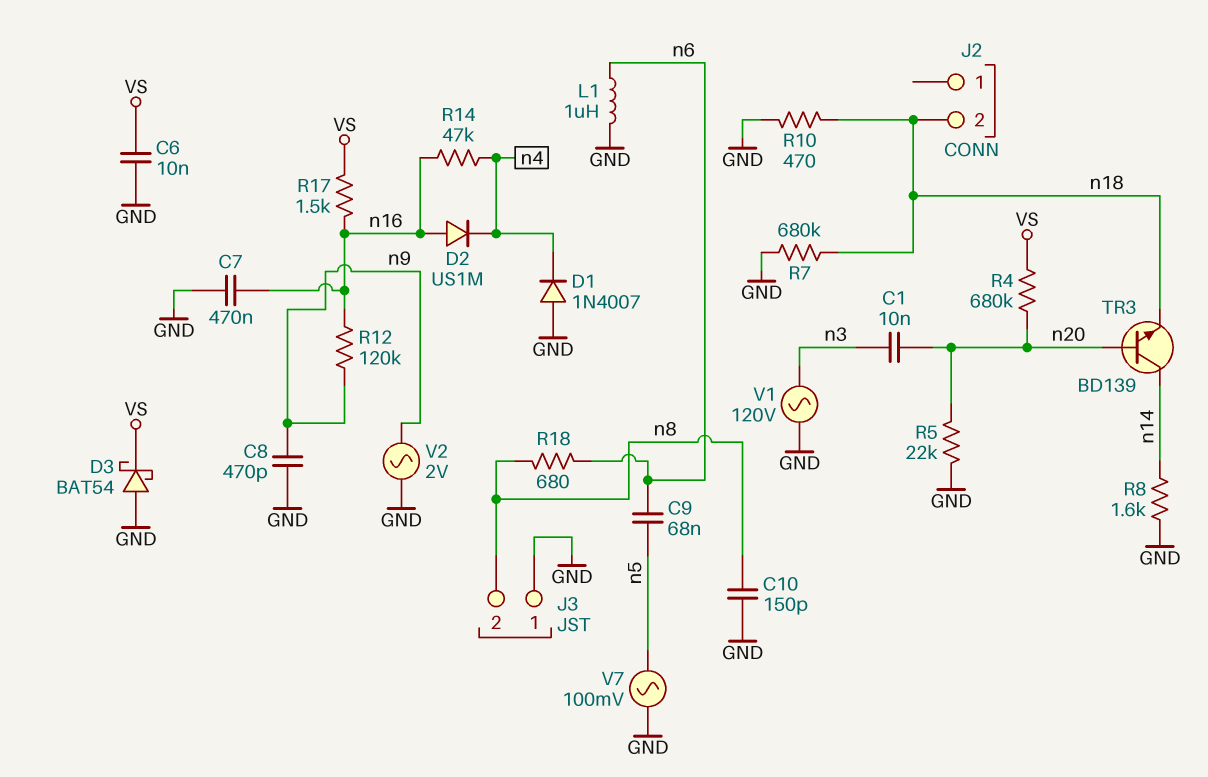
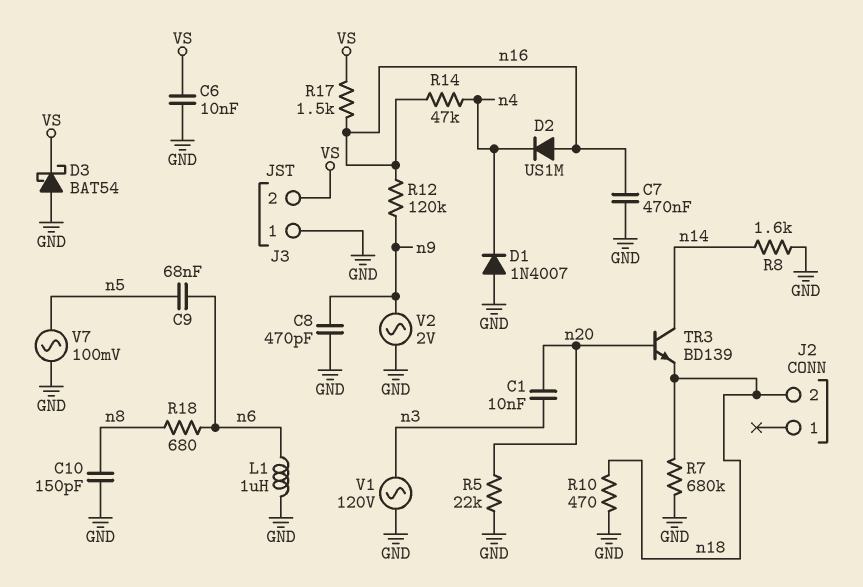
J3 pin 2: n8 -> VS
R4: 680k (VS, n20) -> none

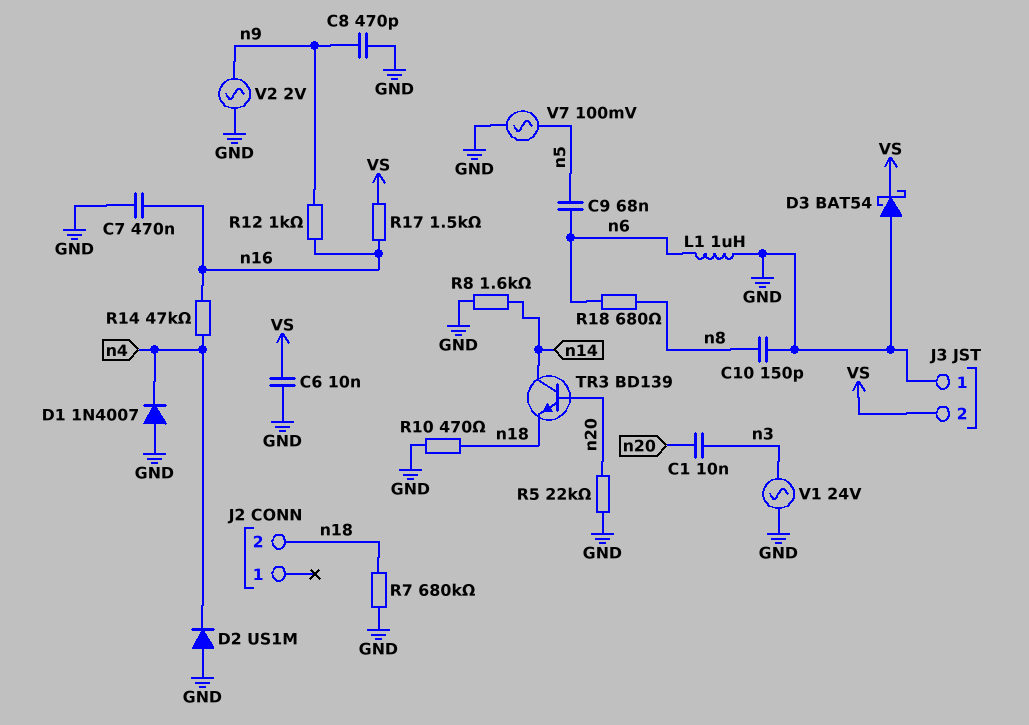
D2: diode US1M (A n16, K n4) -> diode US1M (A GND, K n4)
R12: 120k (n9, n16) -> 1k (n9, n16)
V1: AC 120V (GND, n3) -> AC 24V (GND, n3)

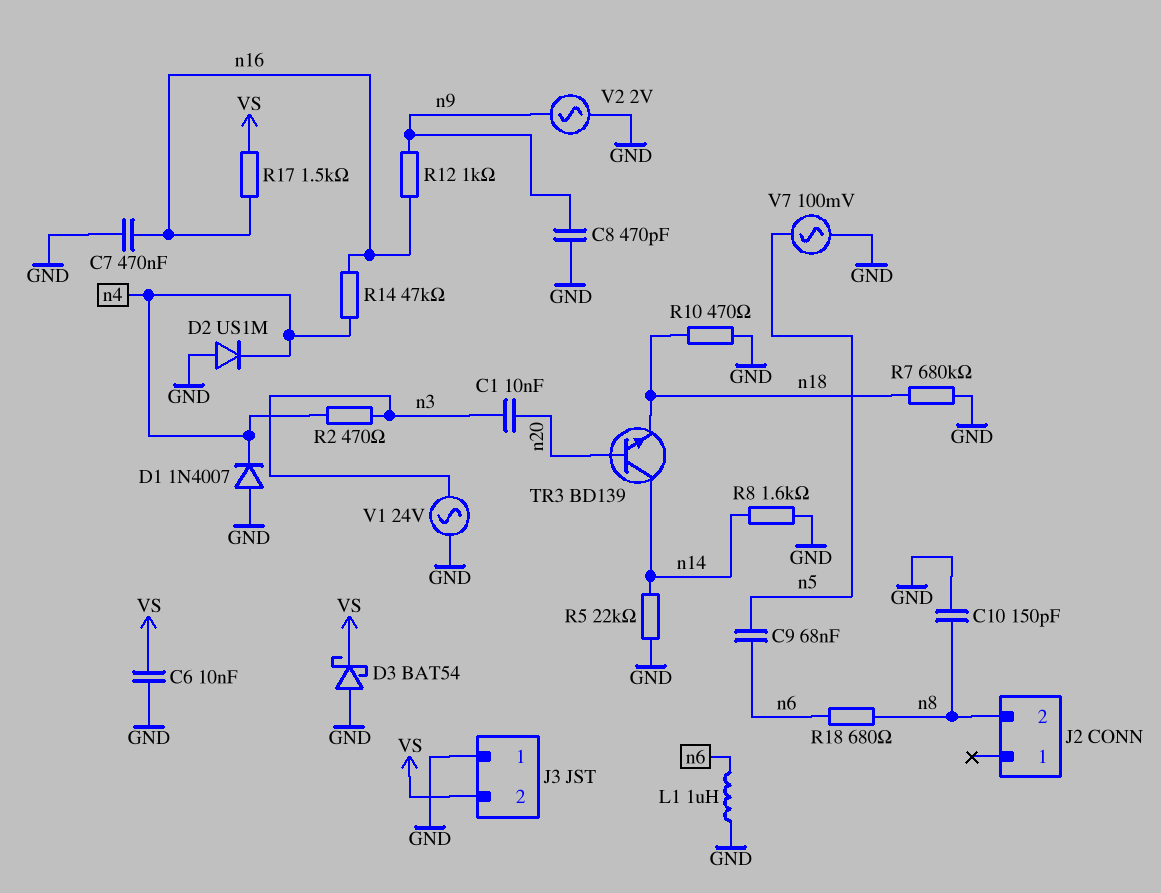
J2 pin 2: n18 -> n8
R2: none -> 470 (n3, n4)
R5: 22k (GND, n20) -> 22k (GND, n14)

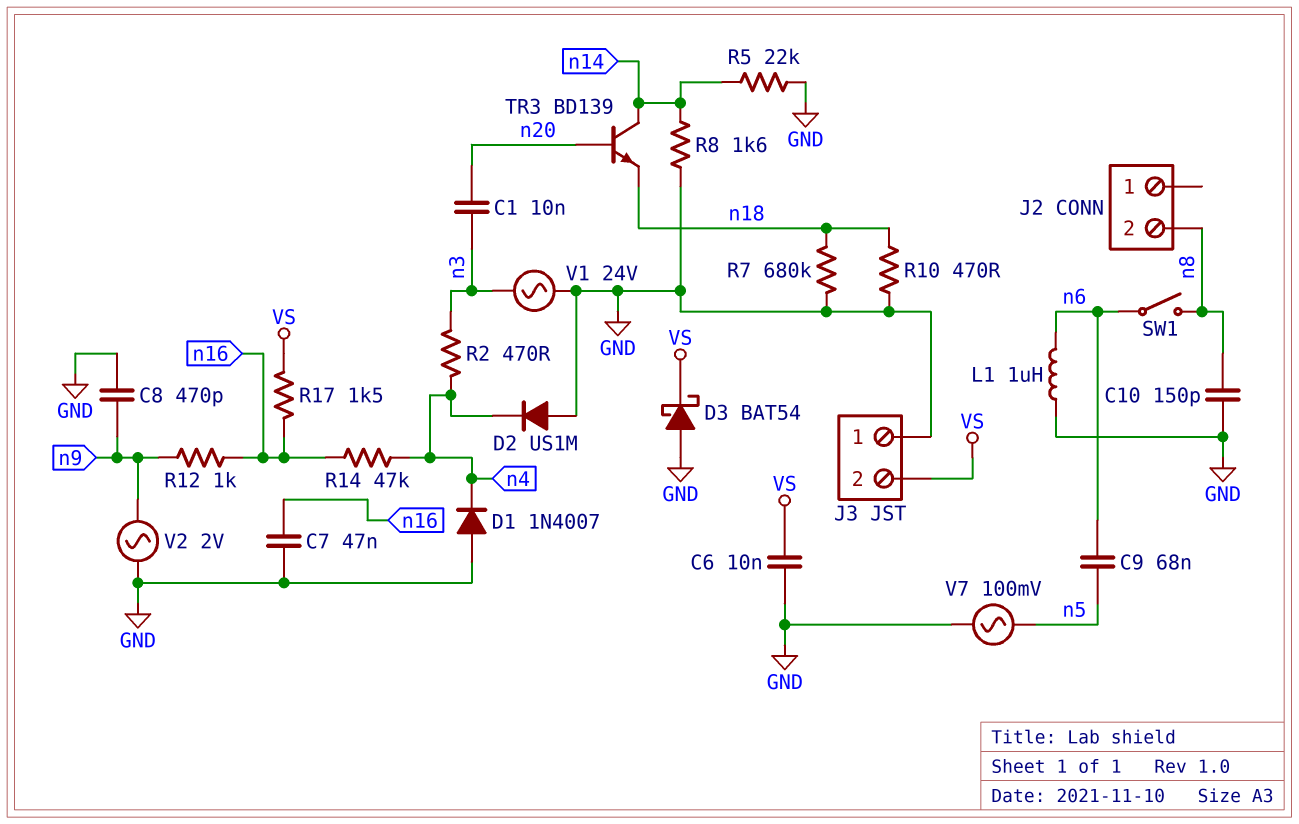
C7: 470nF (GND, n16) -> 47nF (GND, n16)
R18: 680 (n6, n8) -> none
SW1: none -> switch (n6, n8)

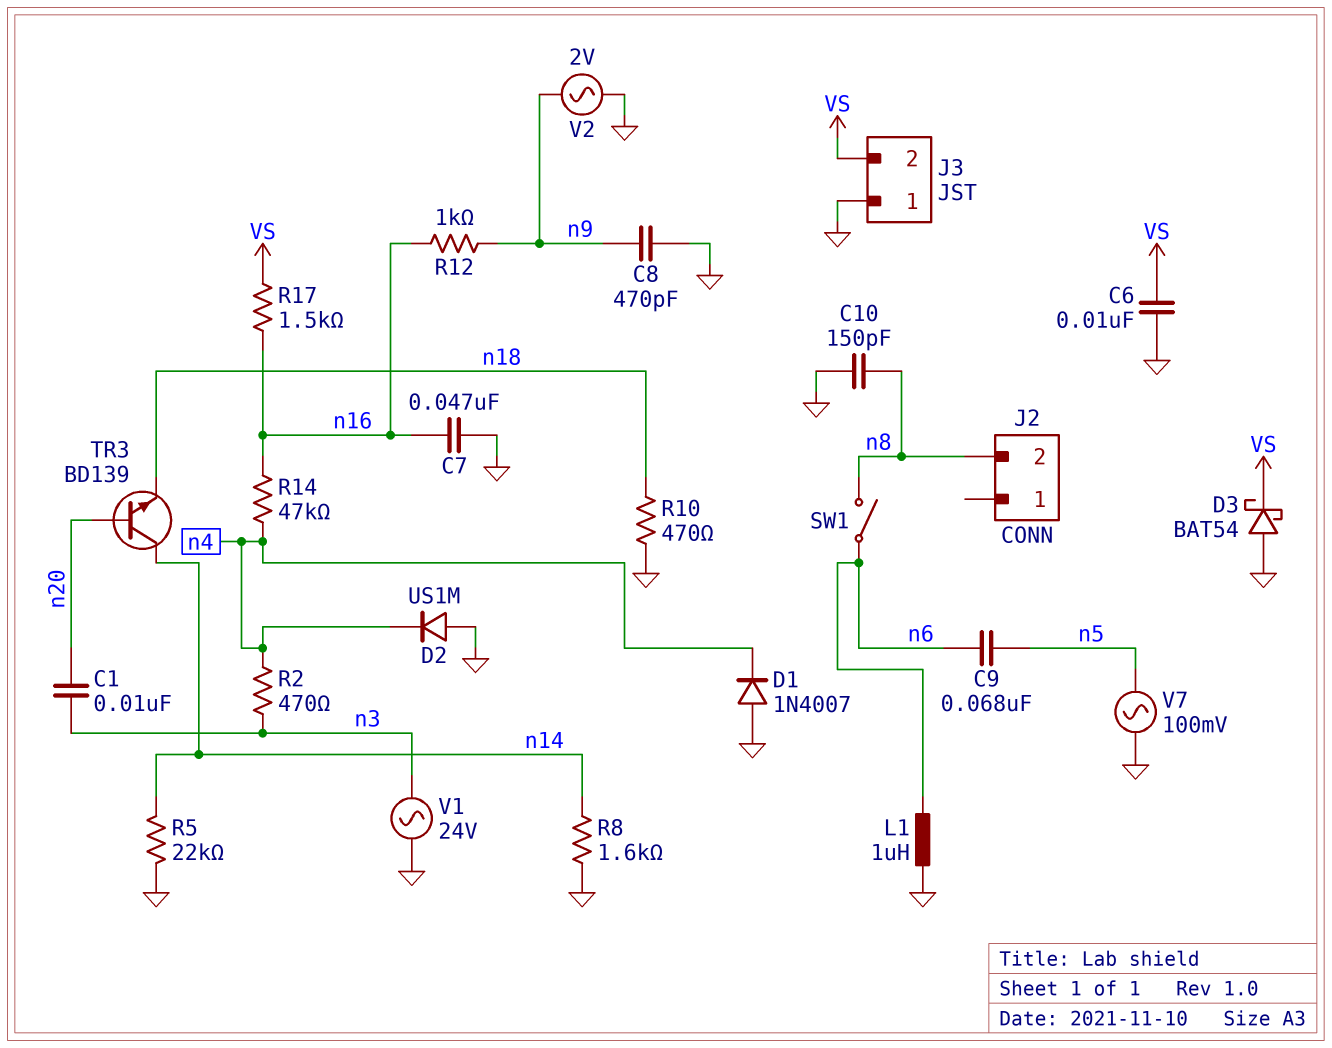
R7: 680k (GND, n18) -> none

